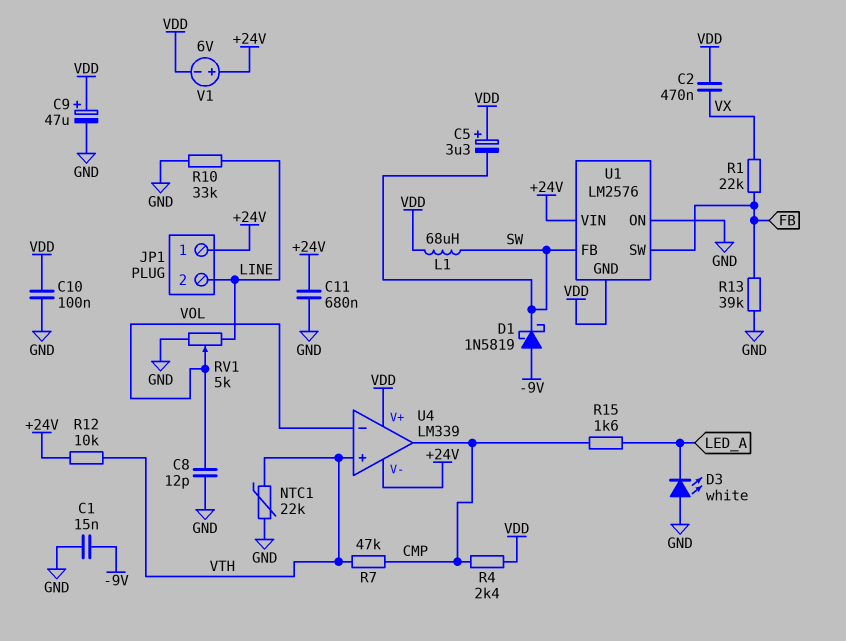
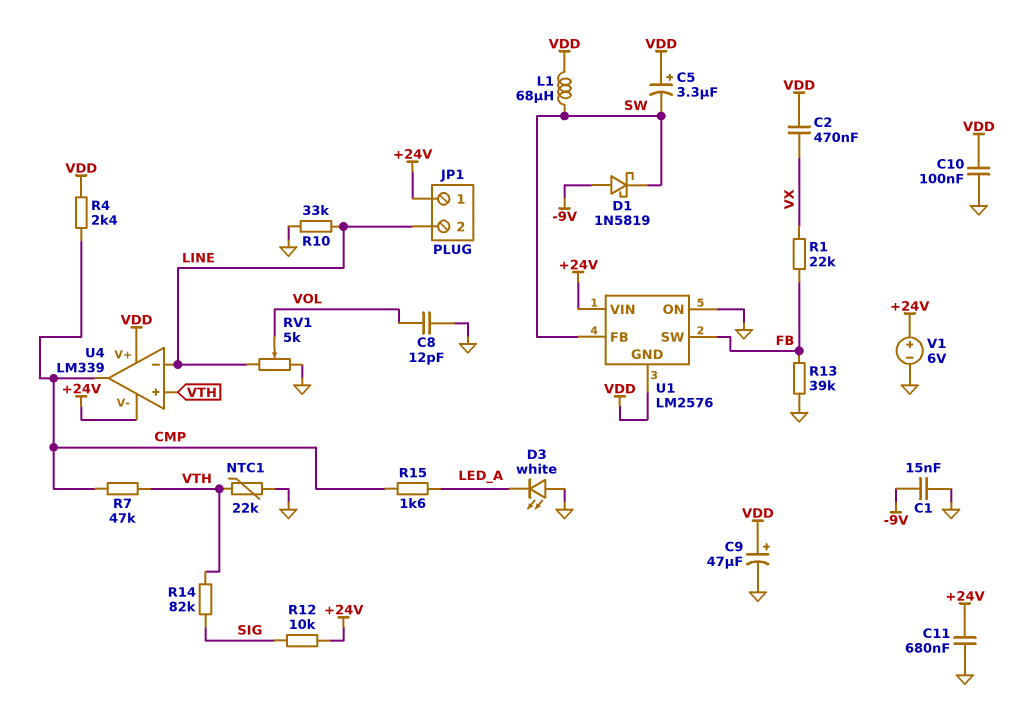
R12: 10k (+24V, VTH) -> 10k (+24V, SIG)
R14: none -> 82k (SIG, VTH)
U4 pin in-: VOL -> LINE
V1: 6V (plus +24V, minus VDD) -> 6V (plus +24V, minus GND)

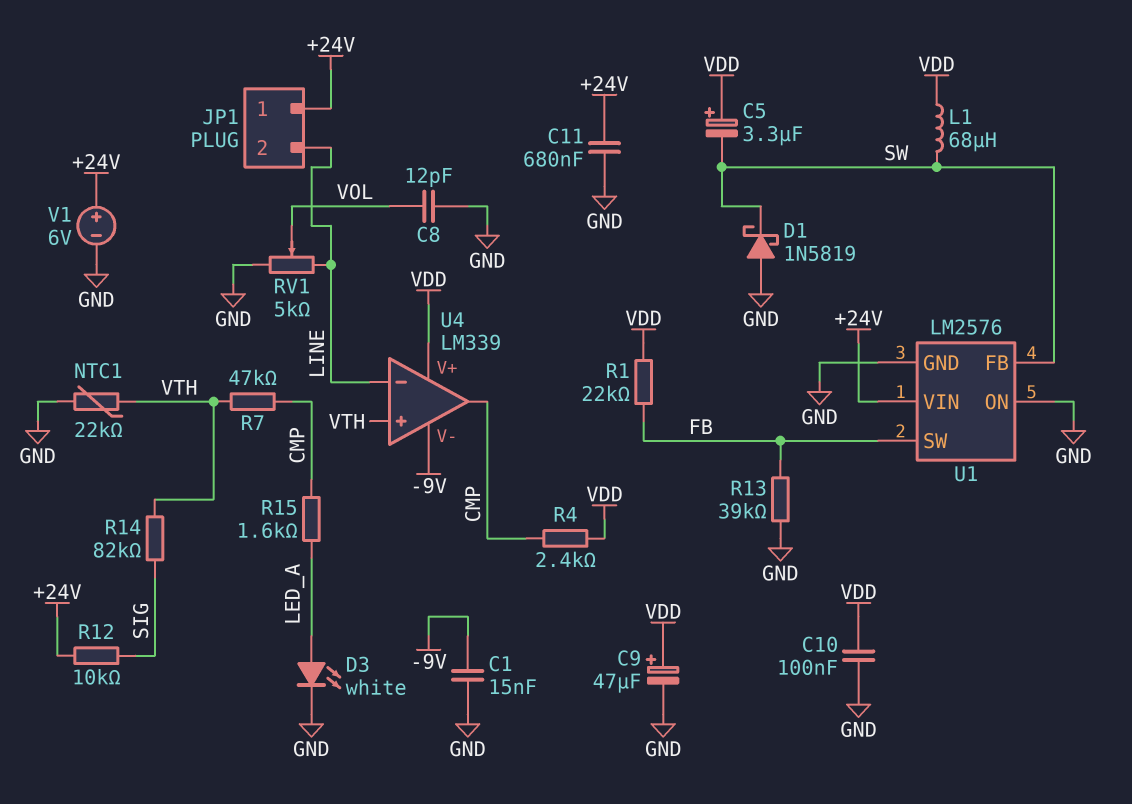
C2: 470nF (VDD, VX) -> none
D1: schottky 1N5819 (A -9V, K SW) -> schottky 1N5819 (A GND, K SW)
D3: LED white (A GND, K LED_A) -> LED white (A LED_A, K GND)
R1: 22k (FB, VX) -> 22k (FB, VDD)
R10: 33k (GND, LINE) -> none
U1 pin GND: VDD -> GND
U4 pin V-: +24V -> -9V

